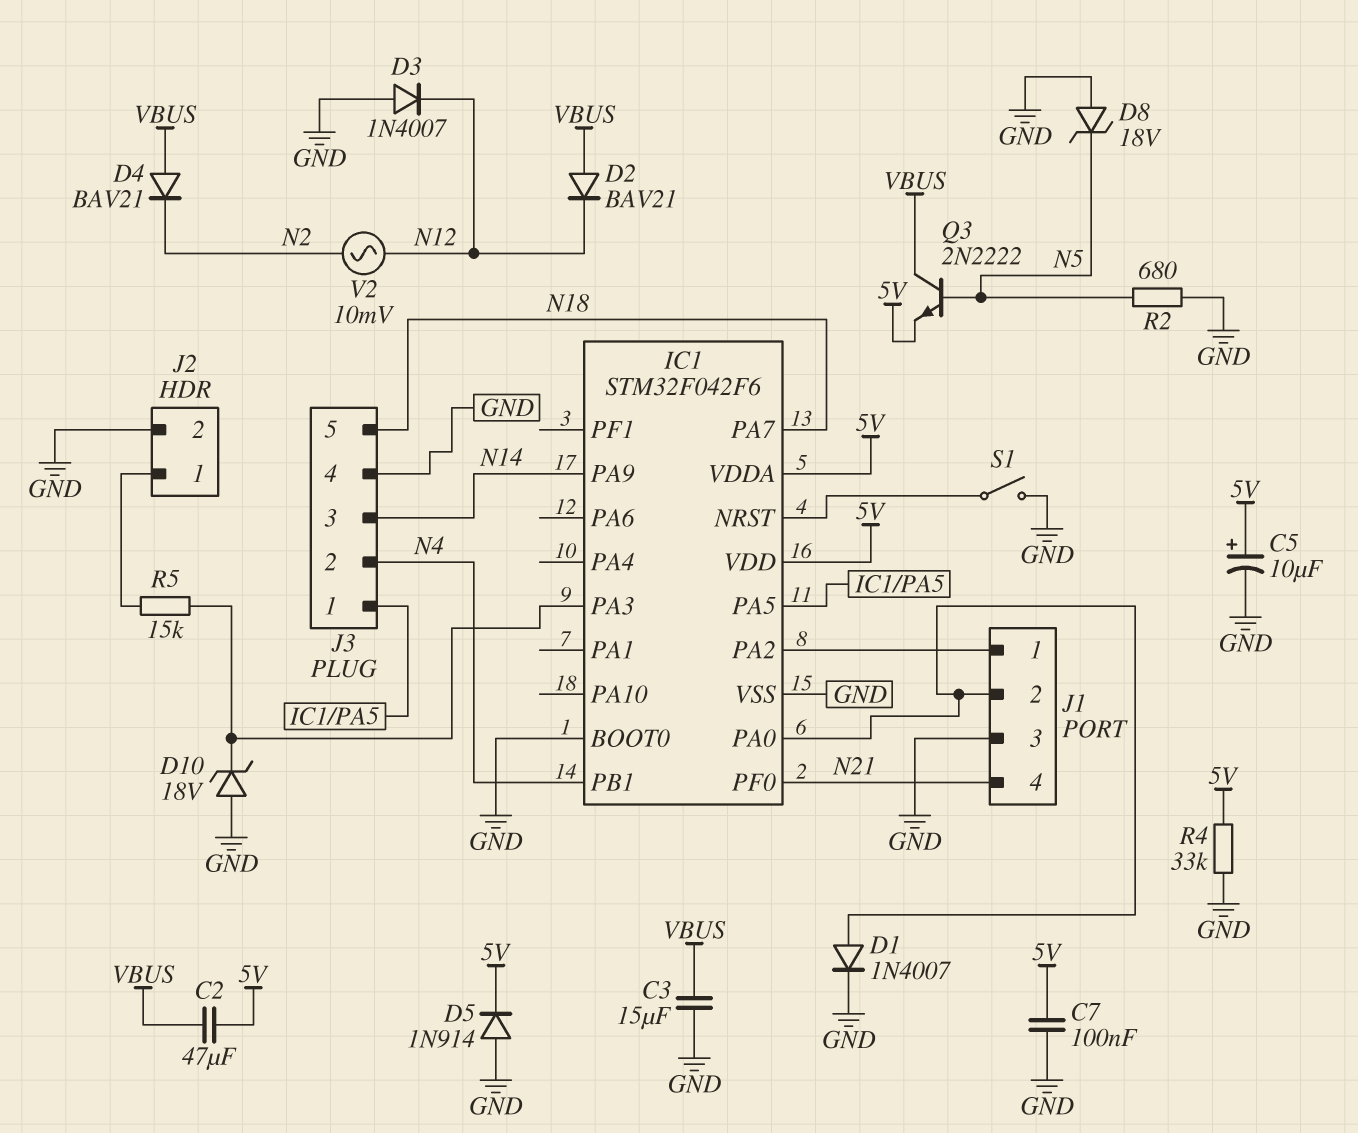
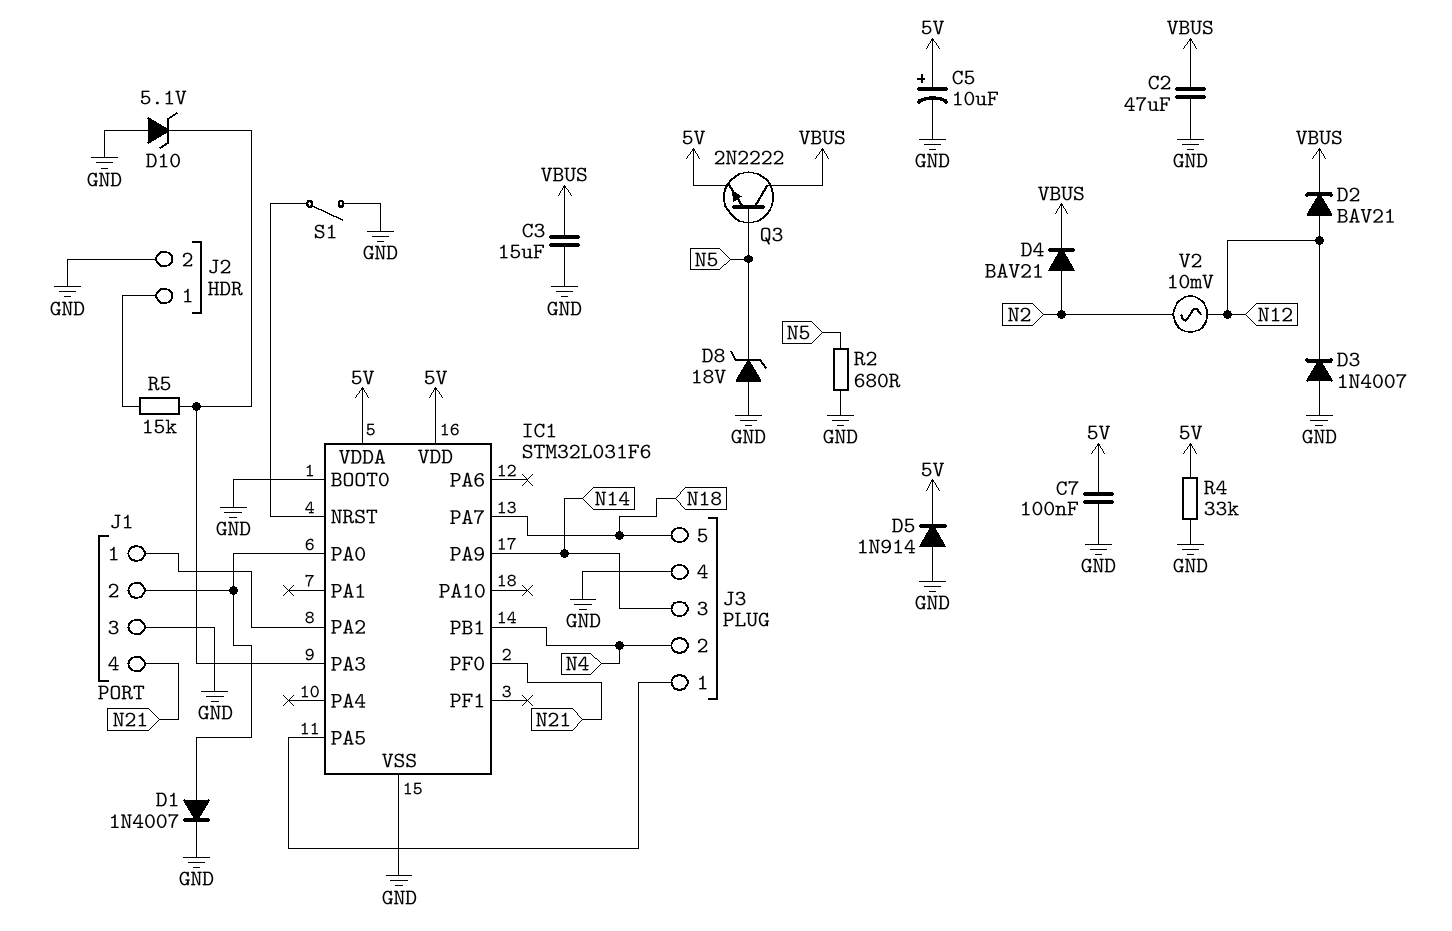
C2: 47uF (5V, VBUS) -> 47uF (GND, VBUS)
D2: diode BAV21 (A VBUS, K N12) -> diode BAV21 (A N12, K VBUS)
D4: diode BAV21 (A VBUS, K N2) -> diode BAV21 (A N2, K VBUS)
D10: zener 18V (A GND, K IC1/PA3) -> zener 5.1V (A GND, K IC1/PA3)
IC1: STM32F042F6 -> STM32L031F6

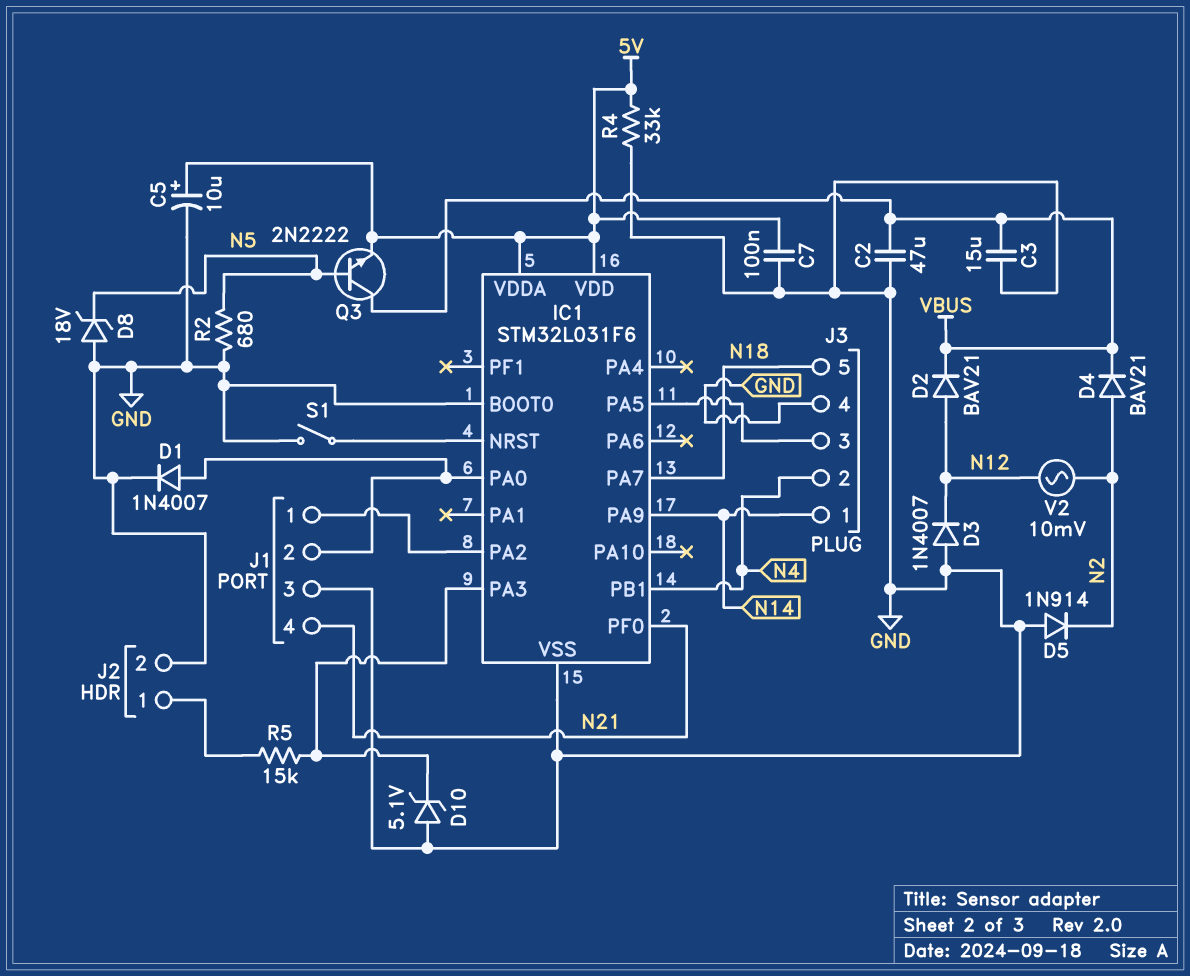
D5: diode 1N914 (A GND, K 5V) -> diode 1N914 (A GND, K N2)
J3 pin 1: IC1/PA5 -> N14
J3 pin 3: N14 -> IC1/PA5

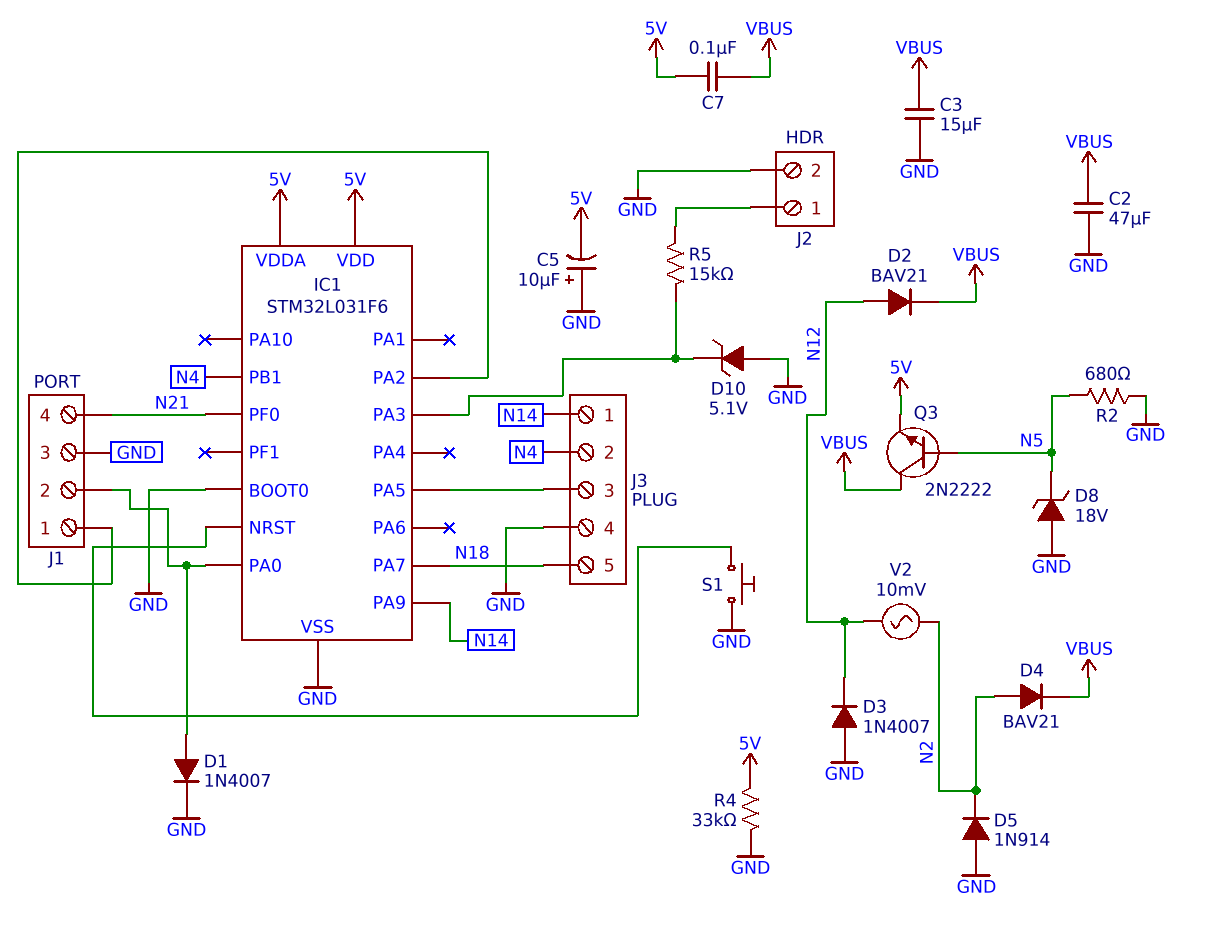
C5: 10uF (plus 5V, minus GND) -> 10uF (plus GND, minus 5V)
C7: 100nF (5V, GND) -> 100nF (5V, VBUS)
S1: switch (GND, IC1/NRST) -> button (GND, IC1/NRST)

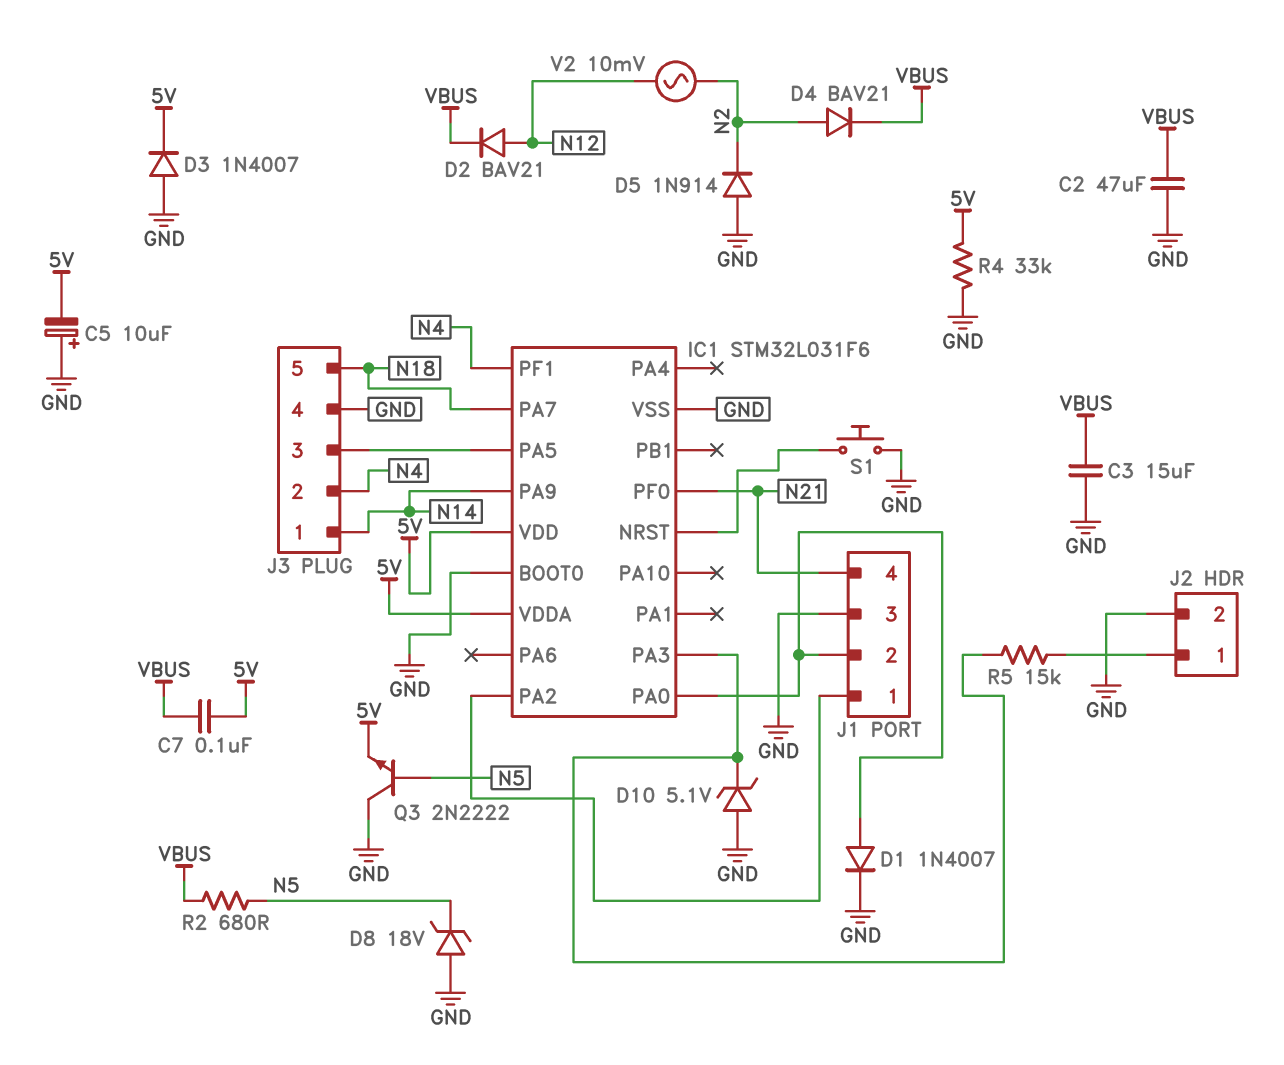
D3: diode 1N4007 (A GND, K N12) -> diode 1N4007 (A GND, K 5V)
IC1 pin PB1: N4 -> none
IC1 pin PF1: none -> N4
Q3: NPN 2N2222 (B N5, C VBUS, E 5V) -> NPN 2N2222 (B N5, C GND, E 5V)
R2: 680 (GND, N5) -> 680 (N5, VBUS)

